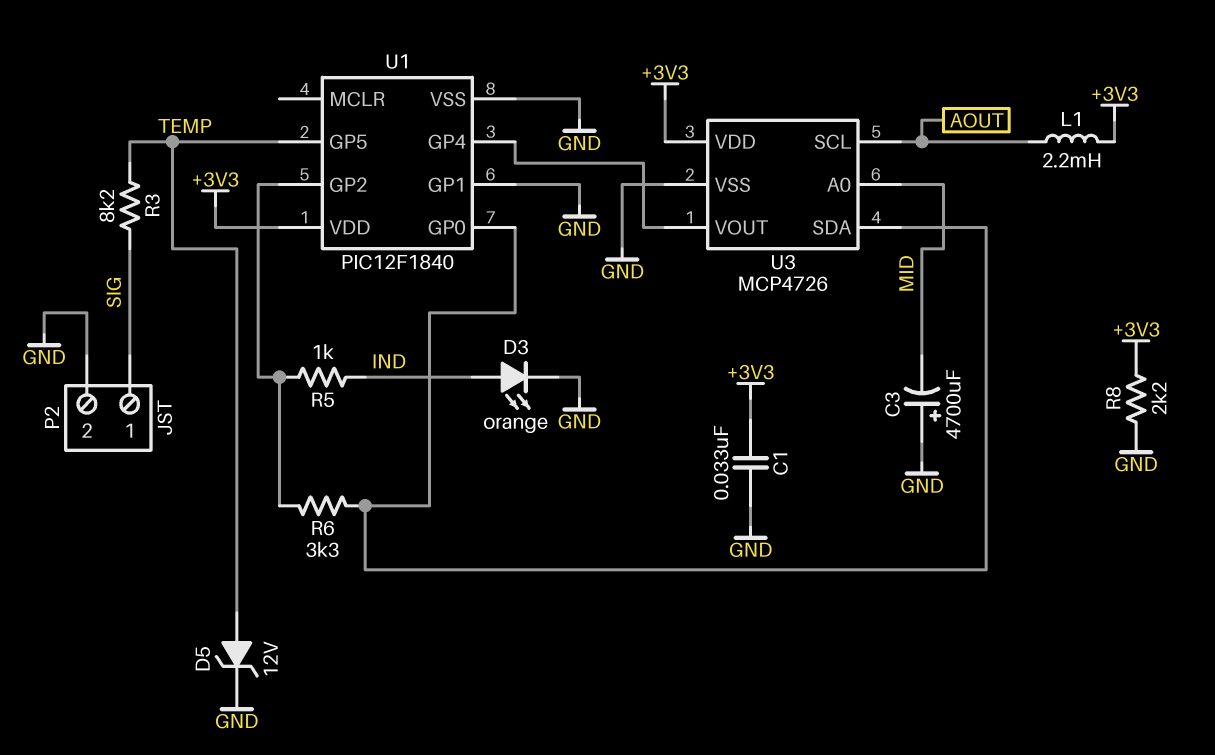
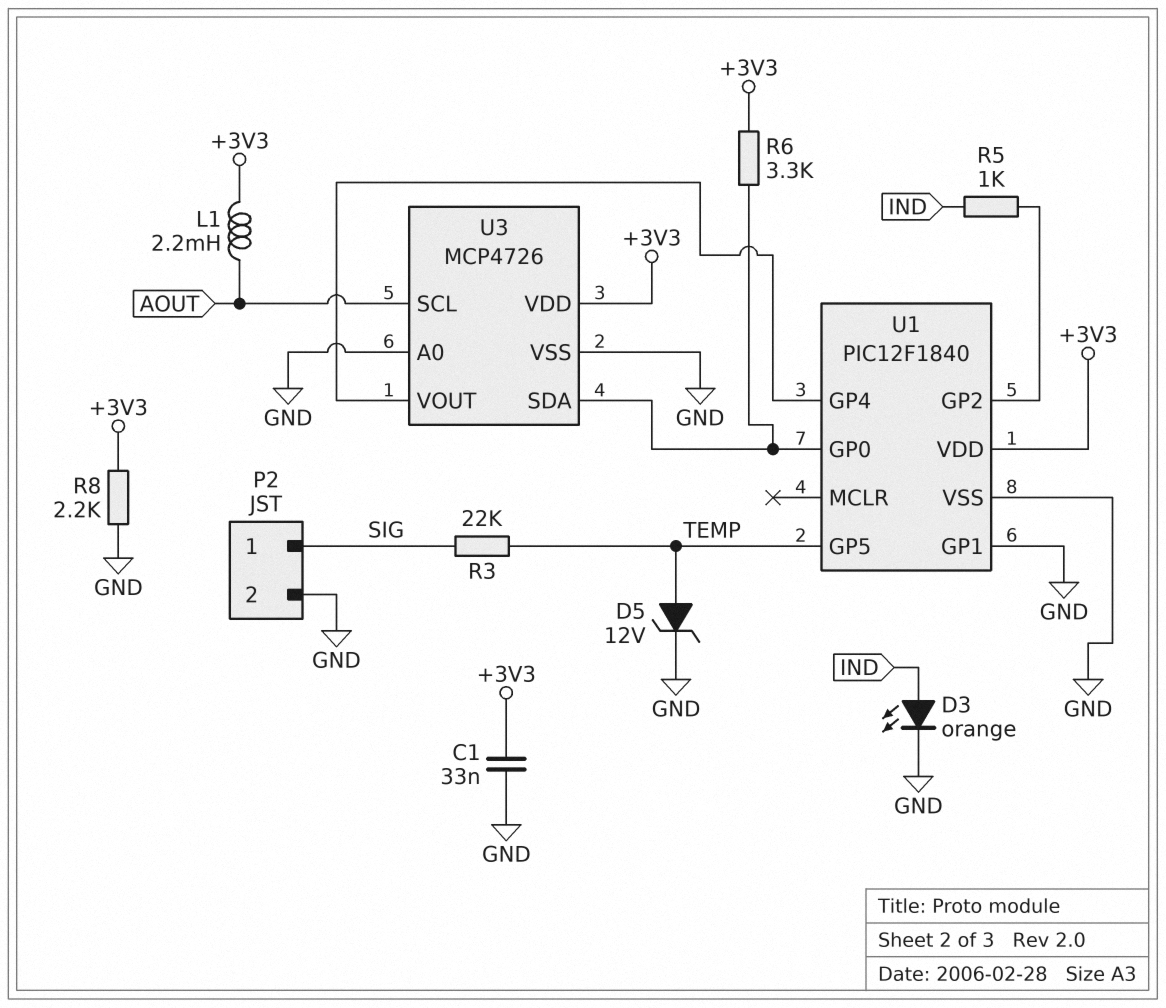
C3: 4700uF (plus GND, minus MID) -> none
R3: 8.2k (SIG, TEMP) -> 22k (SIG, TEMP)
R6: 3.3k (U1/GP0, U1/GP2) -> 3.3k (+3V3, U1/GP0)
U3 pin A0: MID -> GND

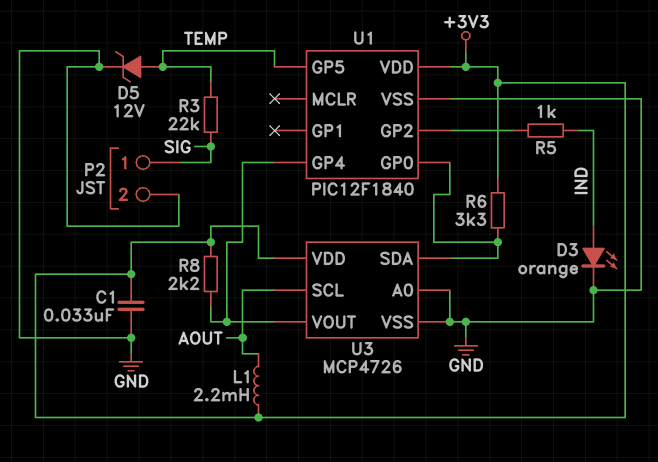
R8: 2.2k (+3V3, GND) -> 2.2k (+3V3, U1/GP4)
U1 pin GP1: GND -> none

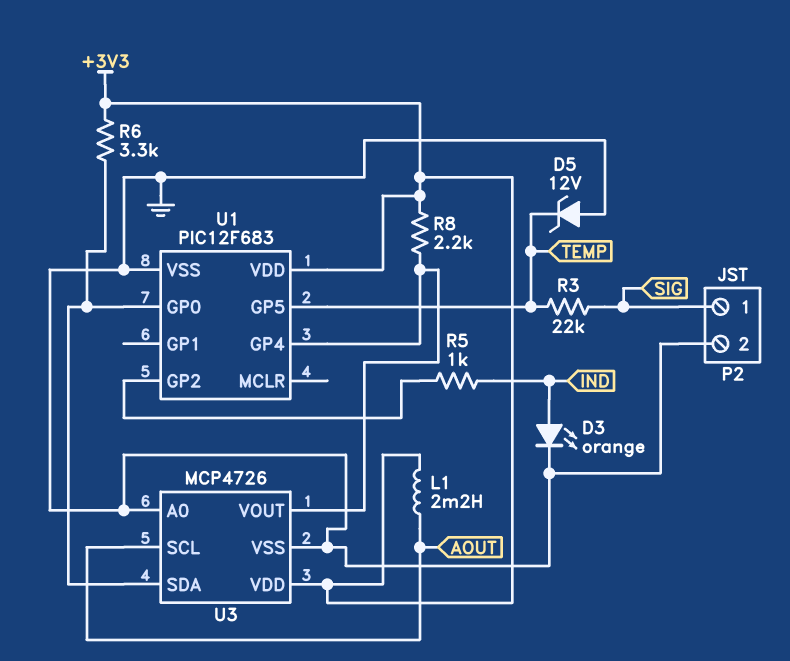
C1: 33nF (+3V3, GND) -> none
D5: zener 12V (A TEMP, K GND) -> zener 12V (A GND, K TEMP)
U1: PIC12F1840 -> PIC12F683

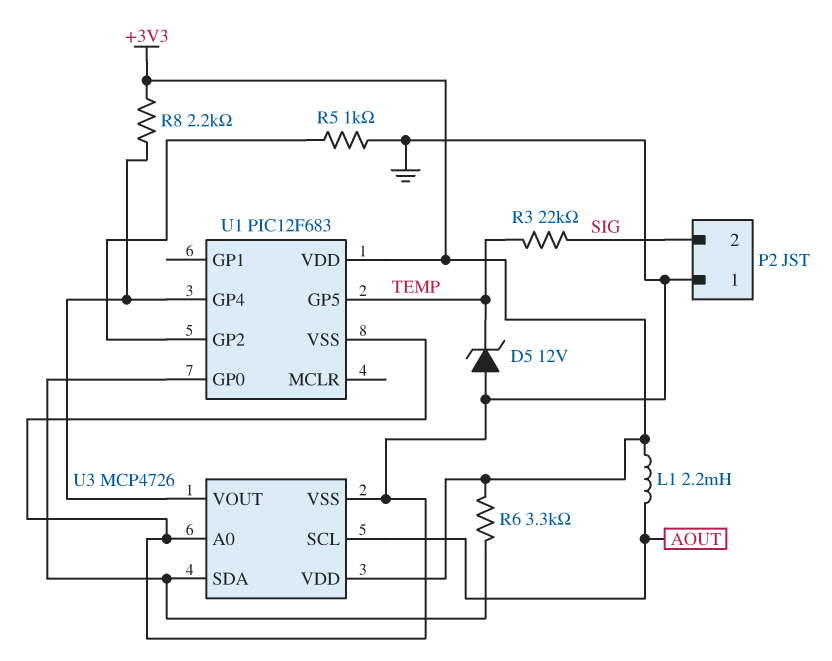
D3: LED orange (A IND, K GND) -> none
P2 pin 1: SIG -> GND
P2 pin 2: GND -> SIG
R5: 1k (IND, U1/GP2) -> 1k (GND, U1/GP2)

